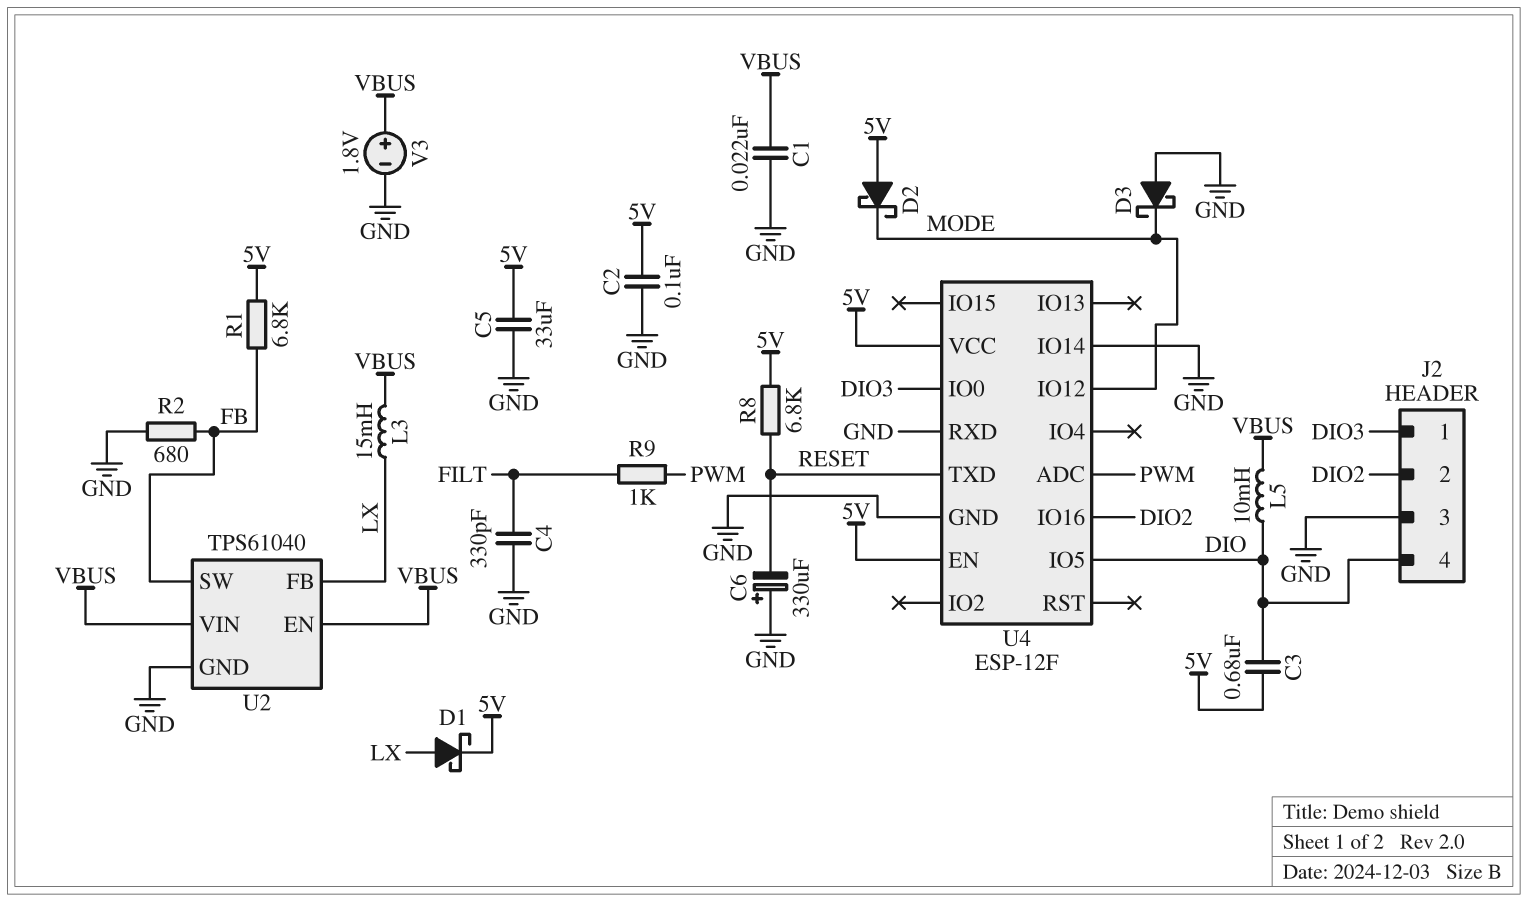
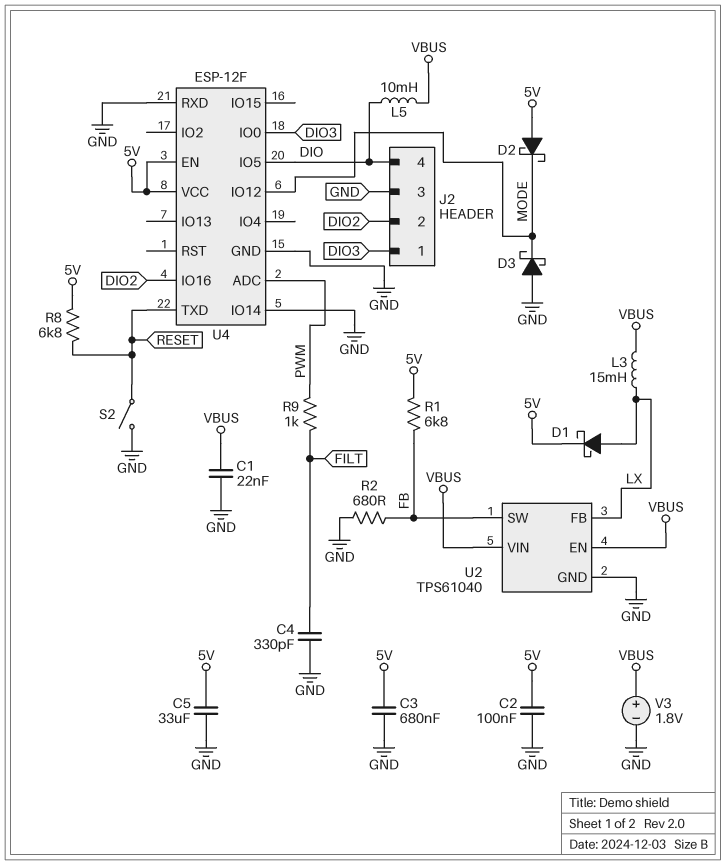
C3: 680nF (5V, DIO) -> 680nF (5V, GND)
C6: 330uF (plus GND, minus RESET) -> none
S2: none -> switch (GND, RESET)

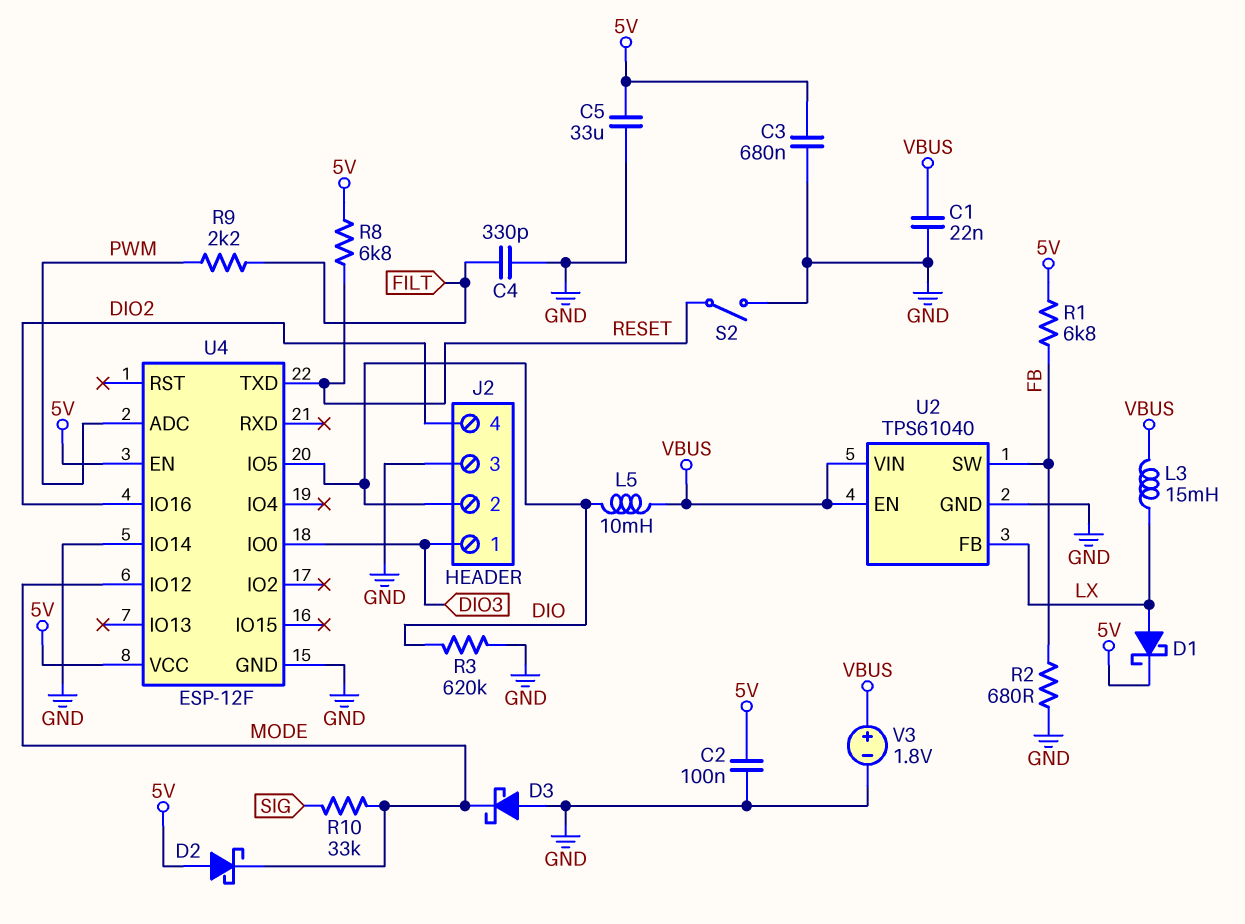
J2 pin 2: DIO2 -> DIO
J2 pin 4: DIO -> DIO2
R3: none -> 620k (DIO, GND)
R9: 1k (FILT, PWM) -> 2.2k (FILT, PWM)
R10: none -> 33k (MODE, SIG)
U4 pin RXD: GND -> none

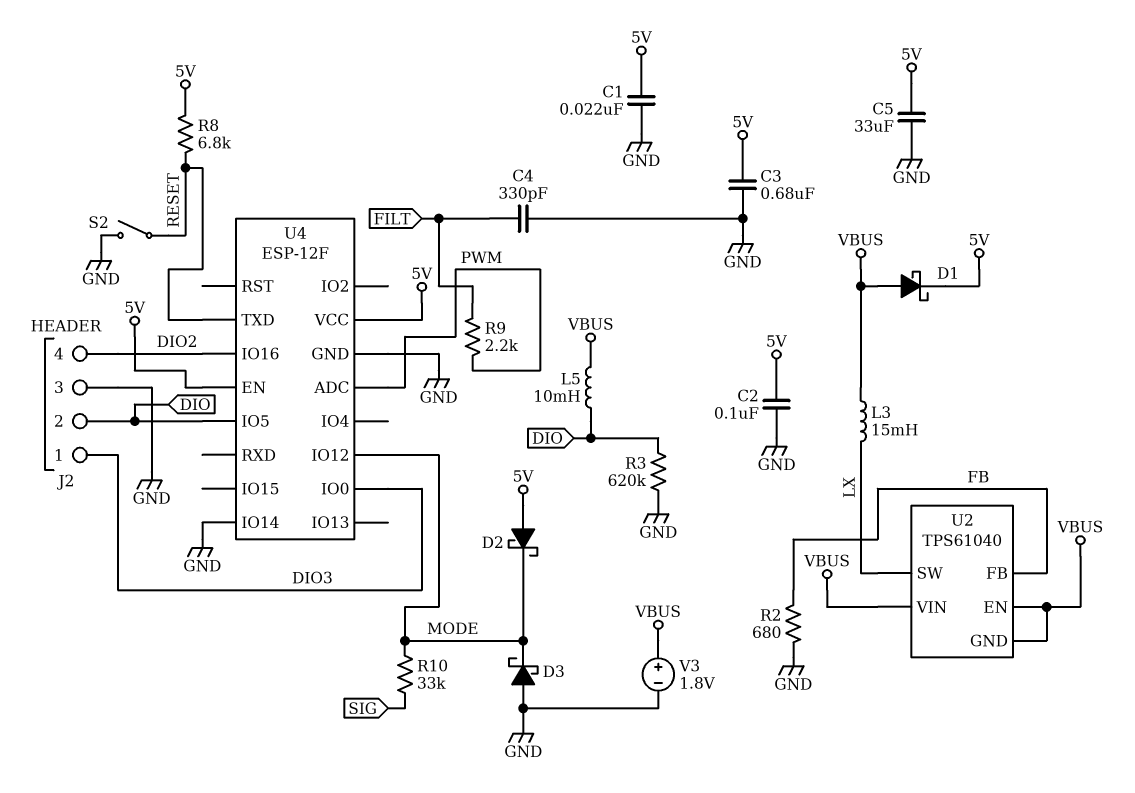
C1: 22nF (GND, VBUS) -> 22nF (5V, GND)
D1: schottky (A LX, K 5V) -> schottky (A VBUS, K 5V)
R1: 6.8k (5V, FB) -> none
U2 pin FB: LX -> FB
U2 pin GND: GND -> VBUS
U2 pin SW: FB -> LX

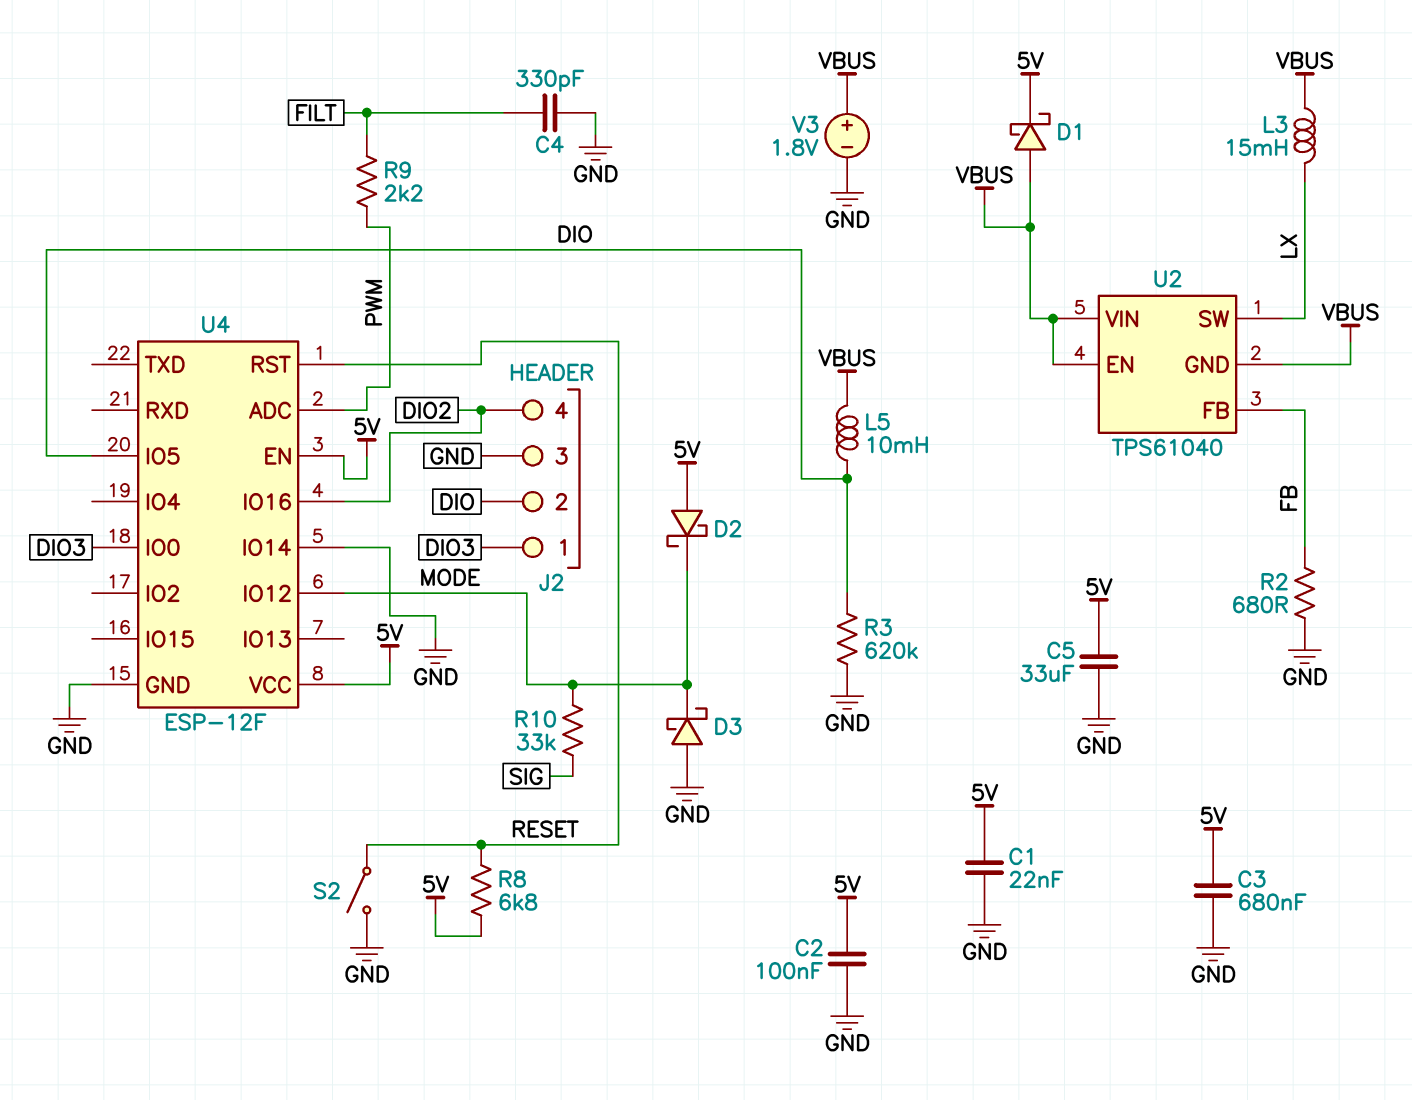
U4 pin RST: none -> RESET
U4 pin TXD: RESET -> none

